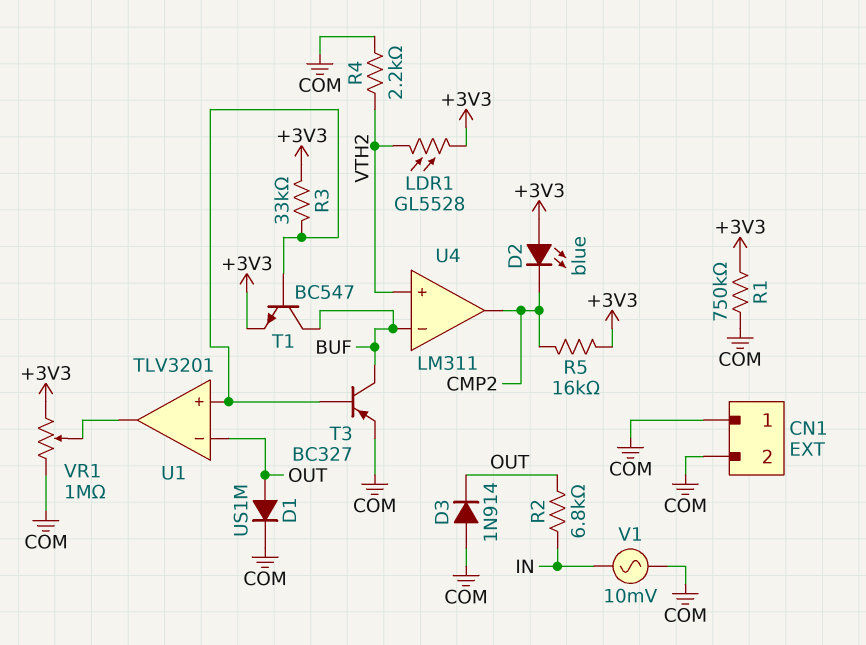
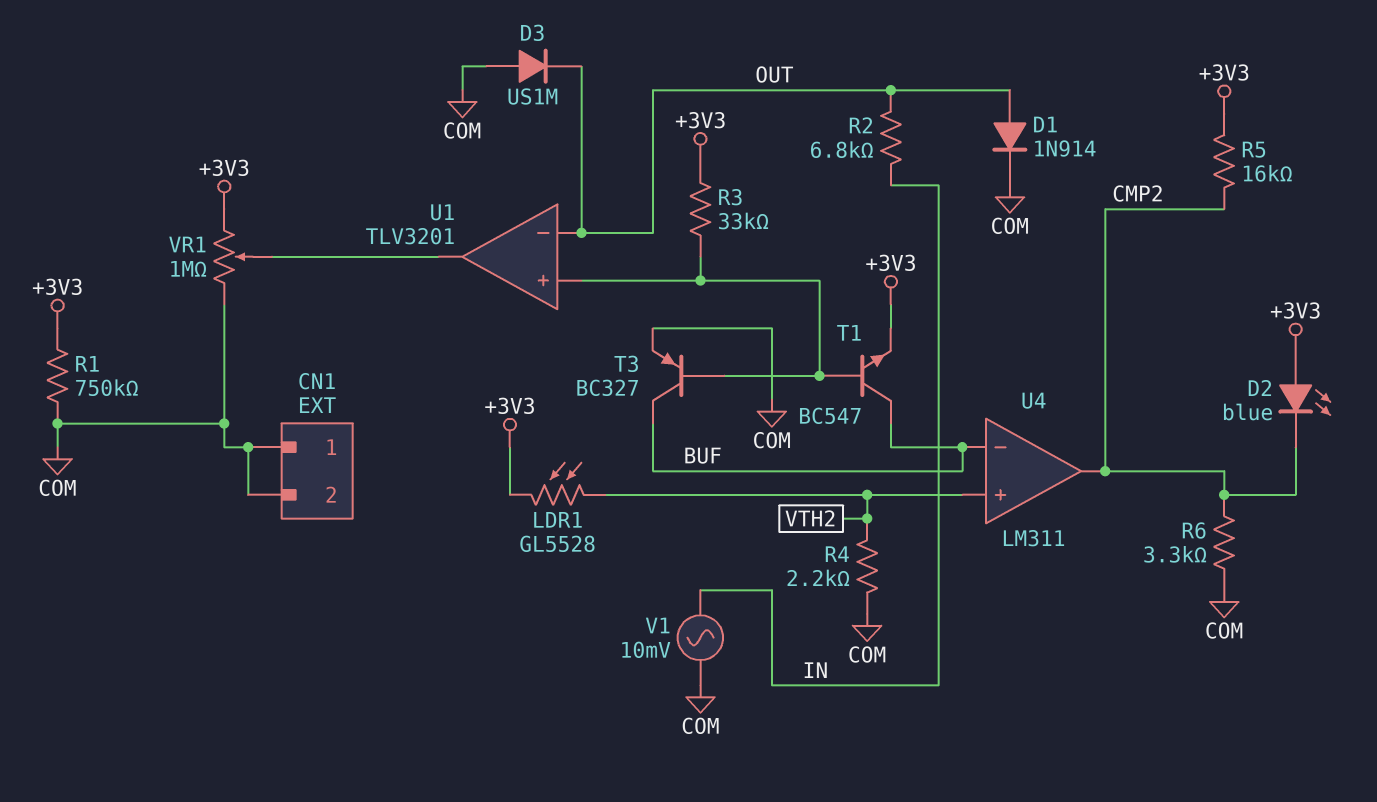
D1: diode US1M (A OUT, K COM) -> diode 1N914 (A OUT, K COM)
D3: diode 1N914 (A COM, K OUT) -> diode US1M (A COM, K OUT)
R6: none -> 3.3k (CMP2, COM)

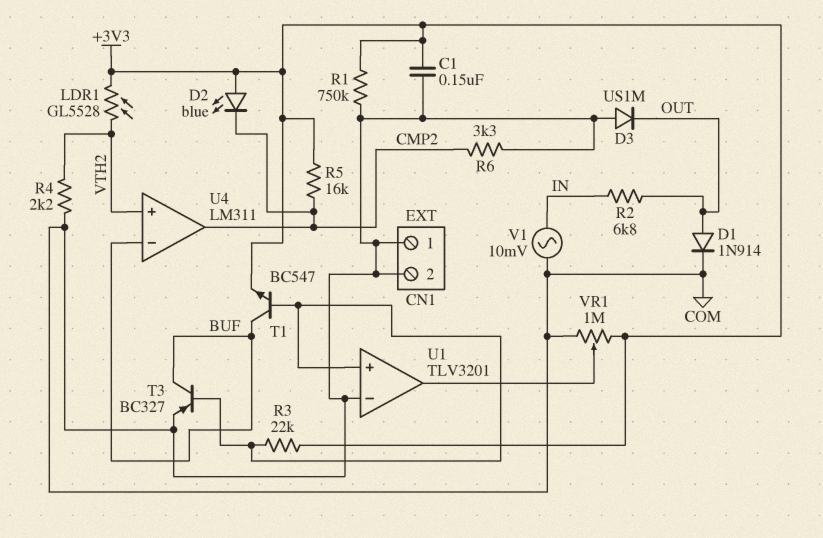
C1: none -> 150nF (+3V3, COM)
R3: 33k (+3V3, U1/in+) -> 22k (+3V3, U1/in+)
U1 pin in-: OUT -> COM

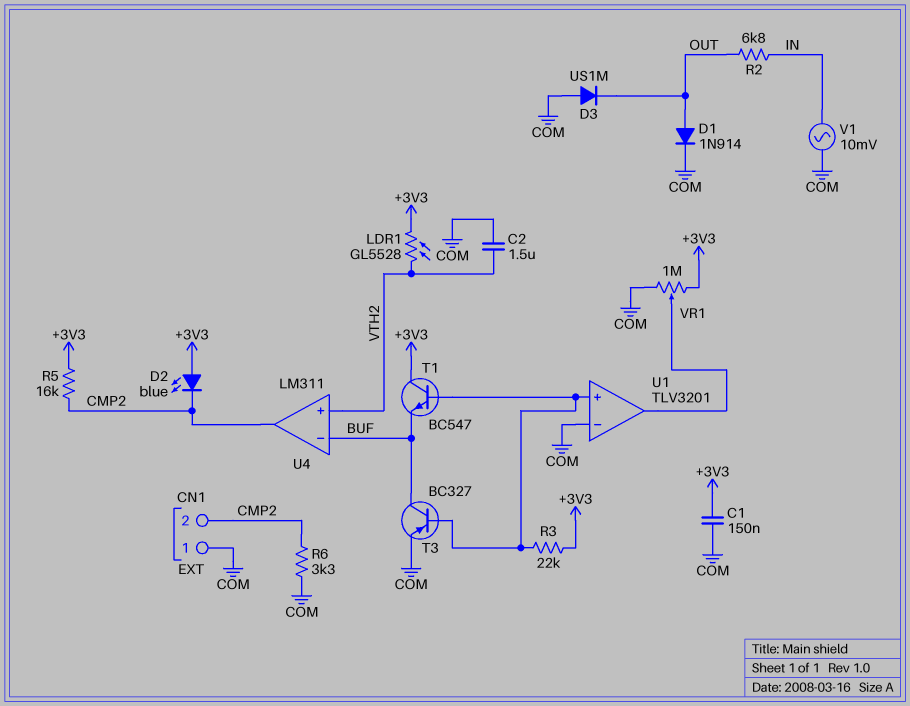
C2: none -> 1.5uF (COM, VTH2)
CN1 pin 2: COM -> CMP2
R1: 750k (+3V3, COM) -> none
R4: 2.2k (COM, VTH2) -> none
T1: NPN BC547 (B U1/in+, C BUF, E +3V3) -> NPN BC547 (B U1/in+, C +3V3, E BUF)

